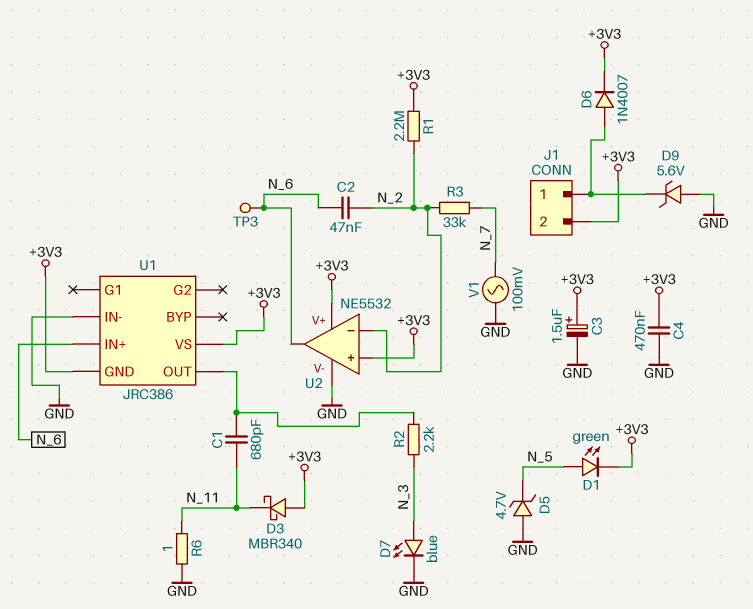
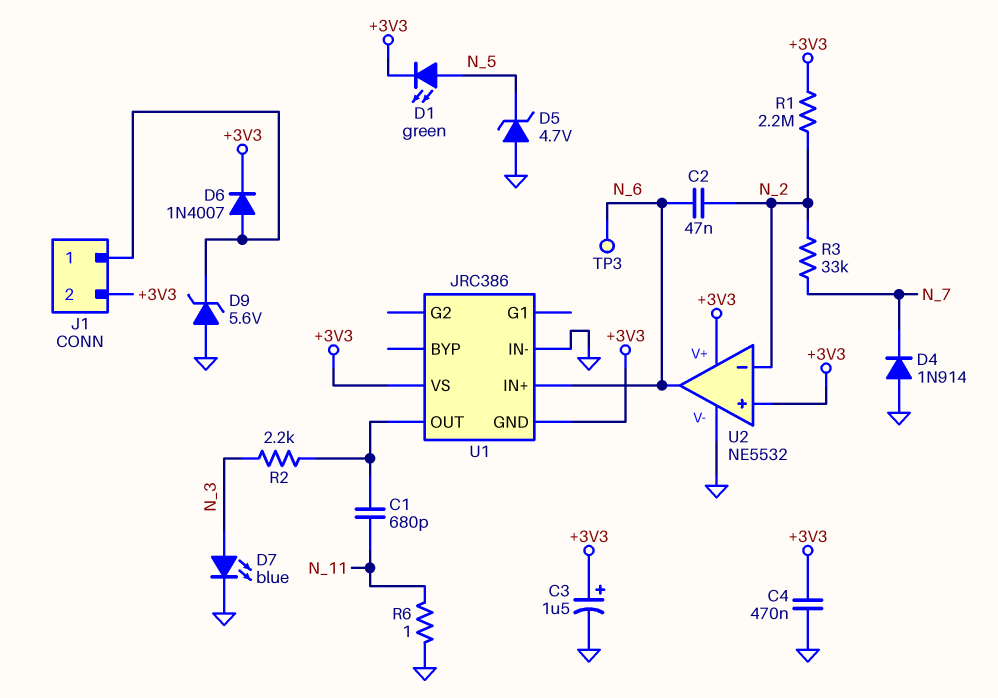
D3: schottky MBR340 (A +3V3, K N_11) -> none
D4: none -> diode 1N914 (A GND, K N_7)
V1: AC 100mV (GND, N_7) -> none

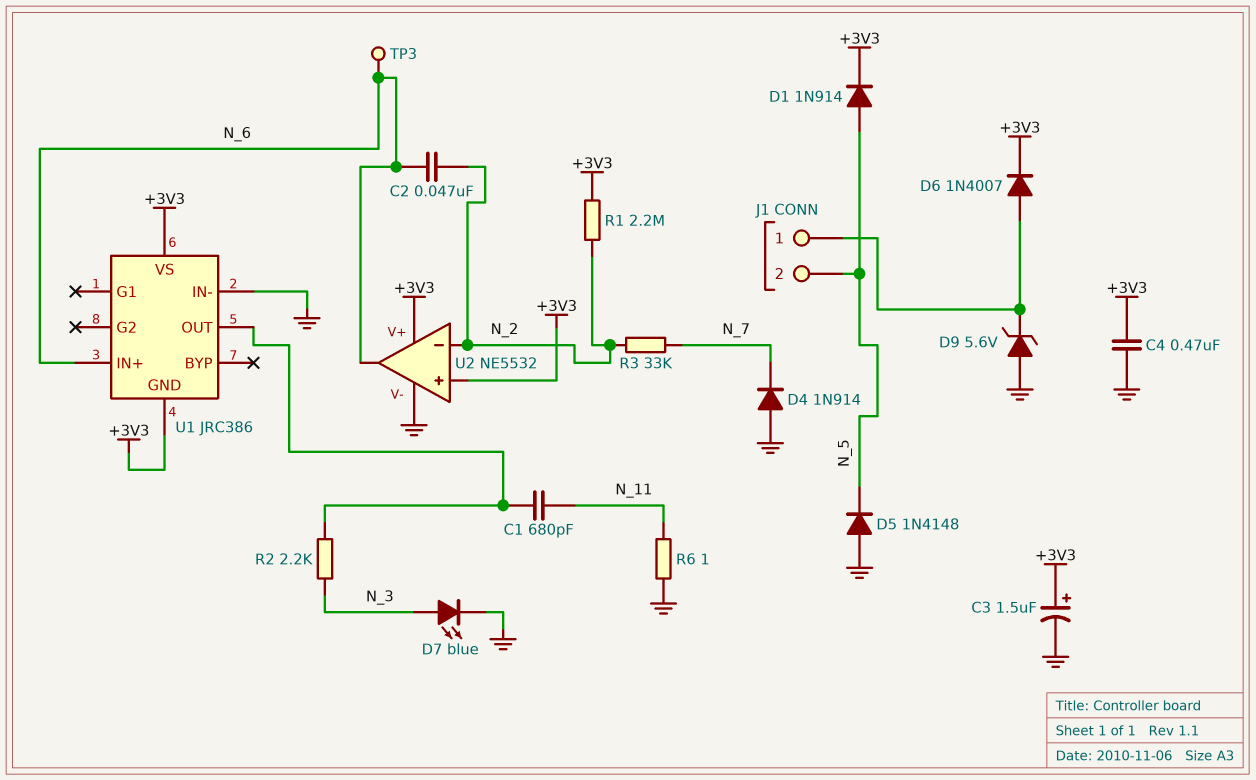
D1: LED green (A N_5, K +3V3) -> diode 1N914 (A N_5, K +3V3)
D5: zener 4.7V (A GND, K N_5) -> diode 1N4148 (A GND, K N_5)
J1 pin 2: +3V3 -> N_5

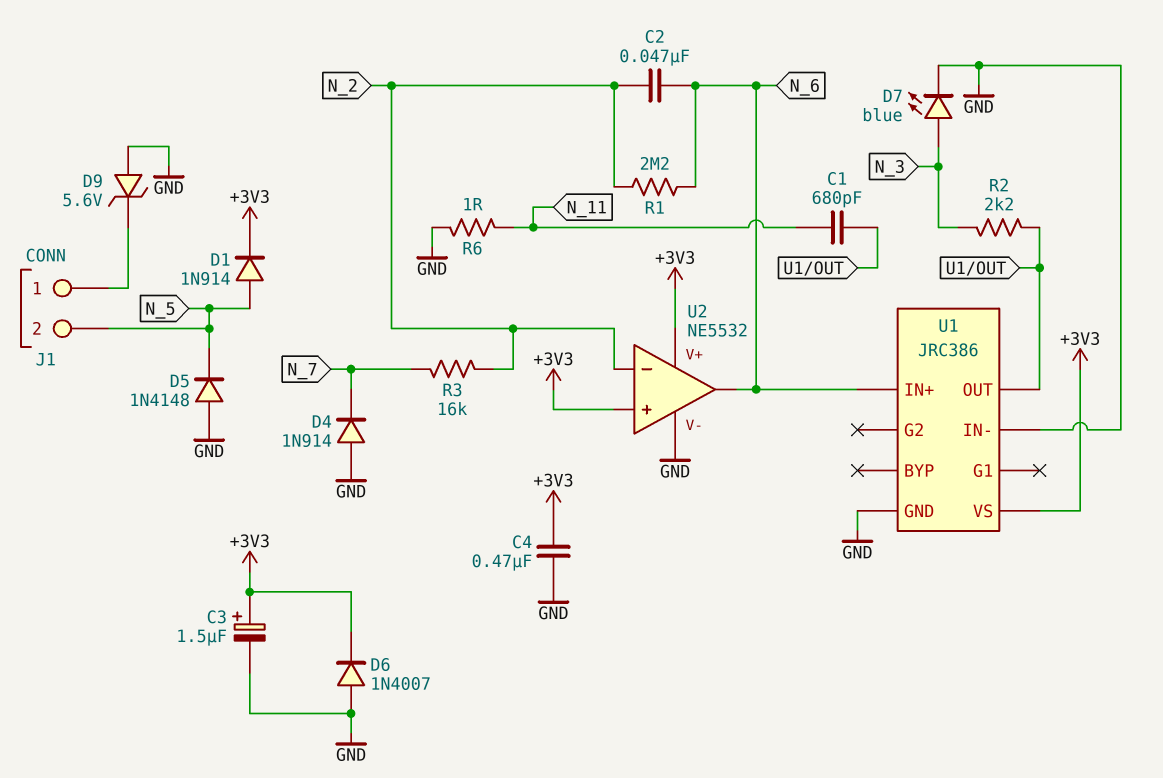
D6: diode 1N4007 (A J1/1, K +3V3) -> diode 1N4007 (A GND, K +3V3)
R1: 2.2M (+3V3, N_2) -> 2.2M (N_2, N_6)
R3: 33k (N_2, N_7) -> 16k (N_2, N_7)
TP3: test point (N_6) -> none
U1 pin GND: +3V3 -> GND

